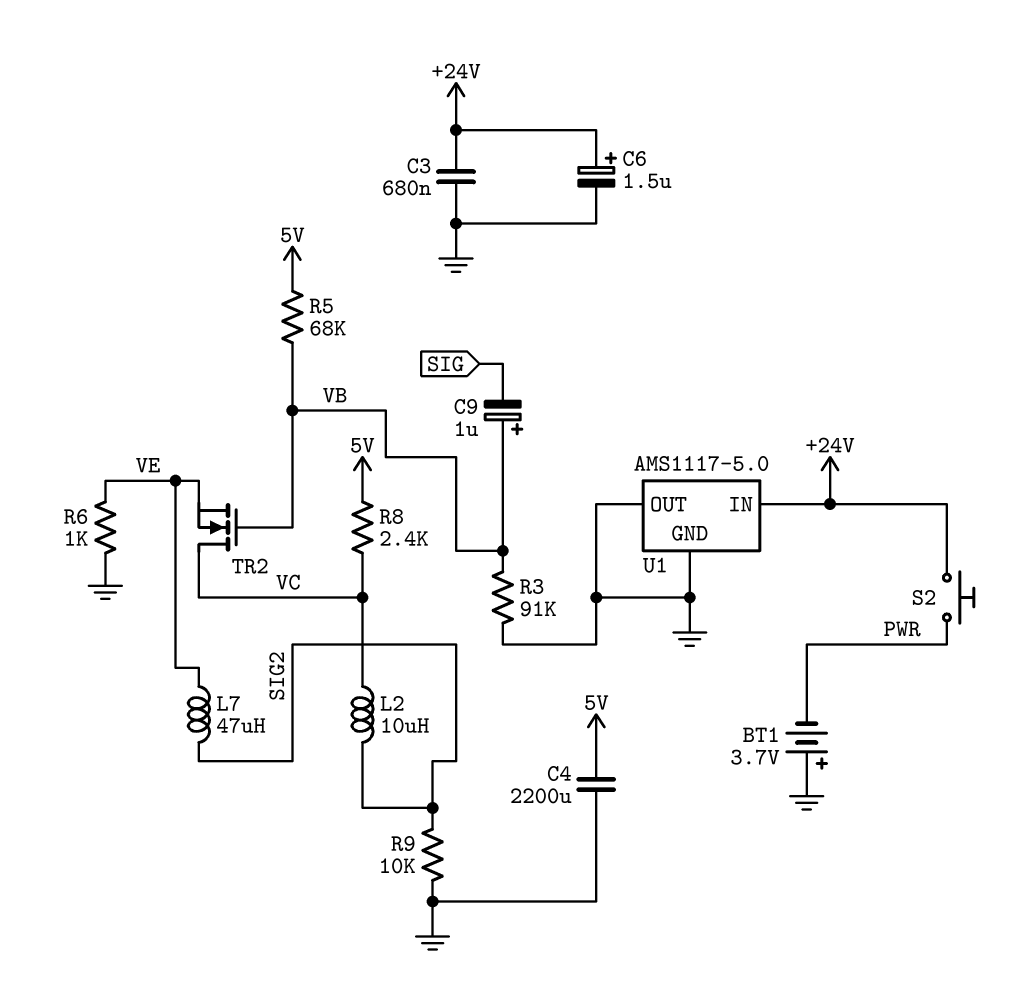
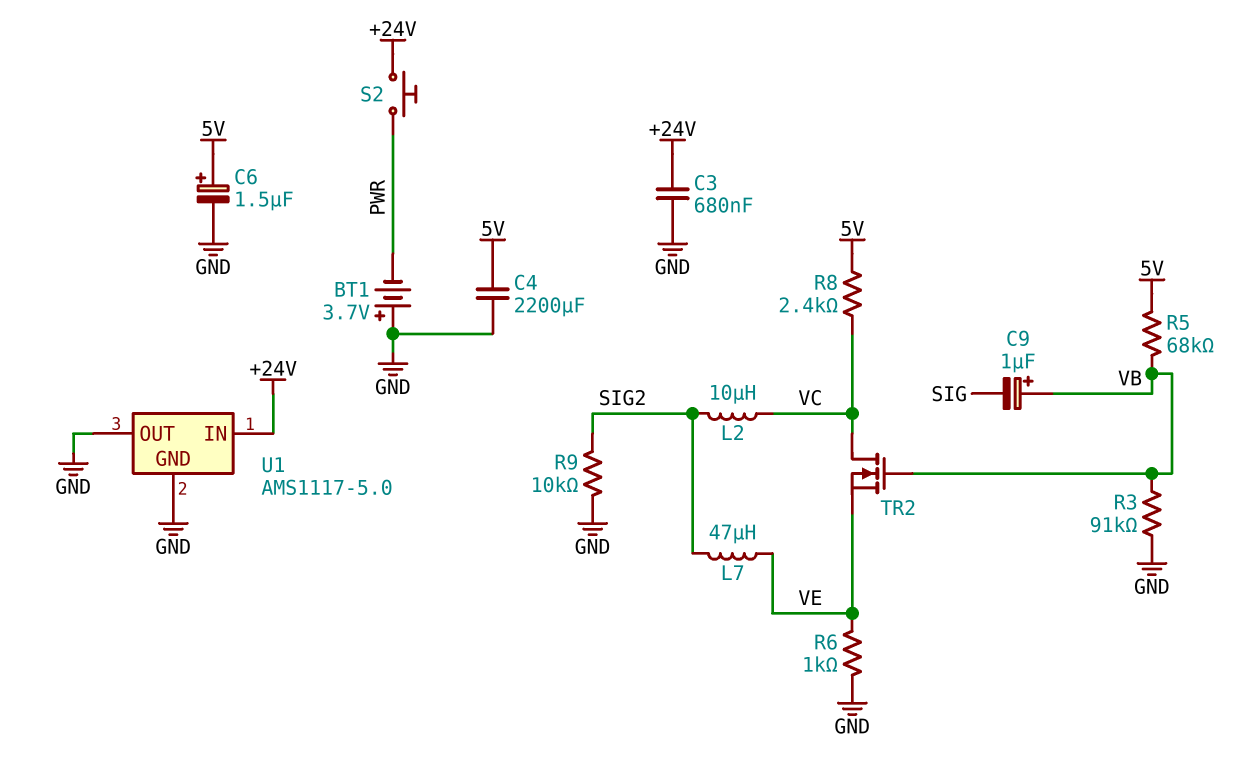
C6: 1.5uF (plus +24V, minus GND) -> 1.5uF (plus 5V, minus GND)

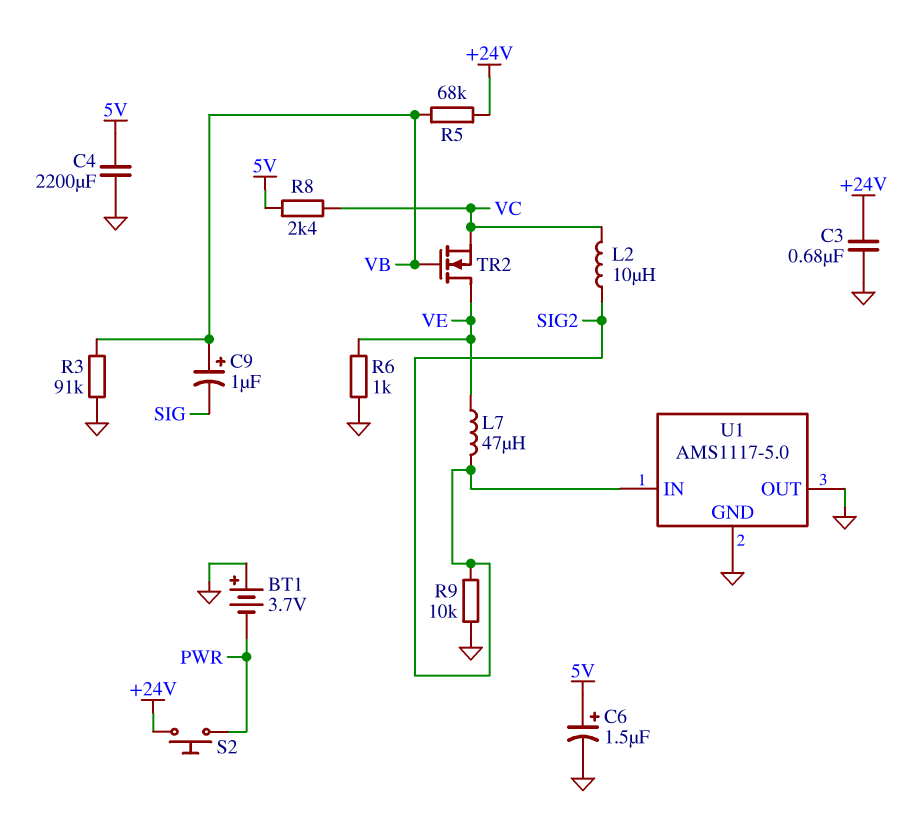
R5: 68k (5V, VB) -> 68k (+24V, VB)
TR2: NMOS (G VB, D VC, S VE) -> NMOS (G VB, D VE, S VC)
U1 pin IN: +24V -> SIG2

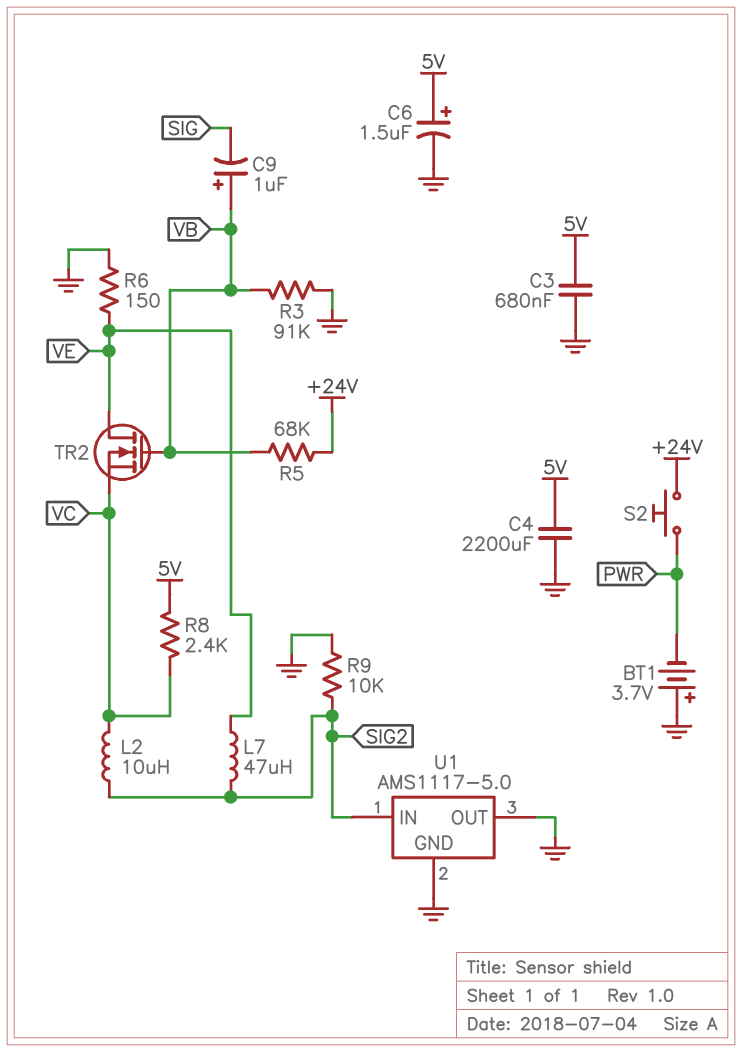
C3: 680nF (+24V, GND) -> 680nF (5V, GND)
R6: 1k (GND, VE) -> 150 (GND, VE)

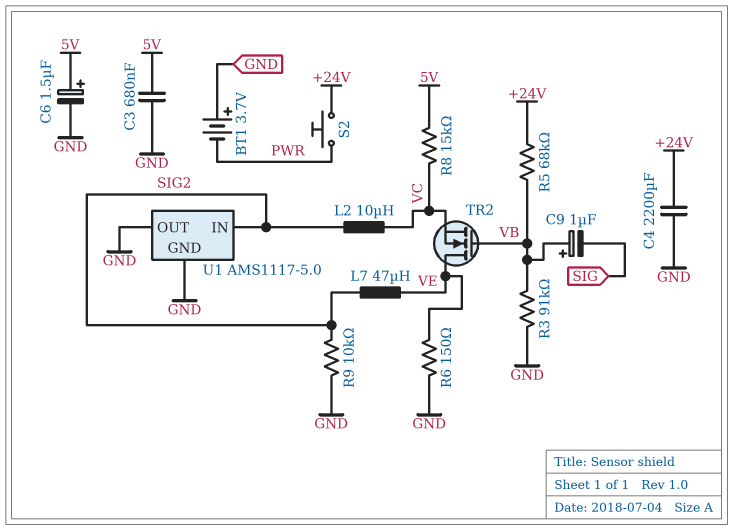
C4: 2200uF (5V, GND) -> 2200uF (+24V, GND)
R8: 2.4k (5V, VC) -> 15k (5V, VC)

